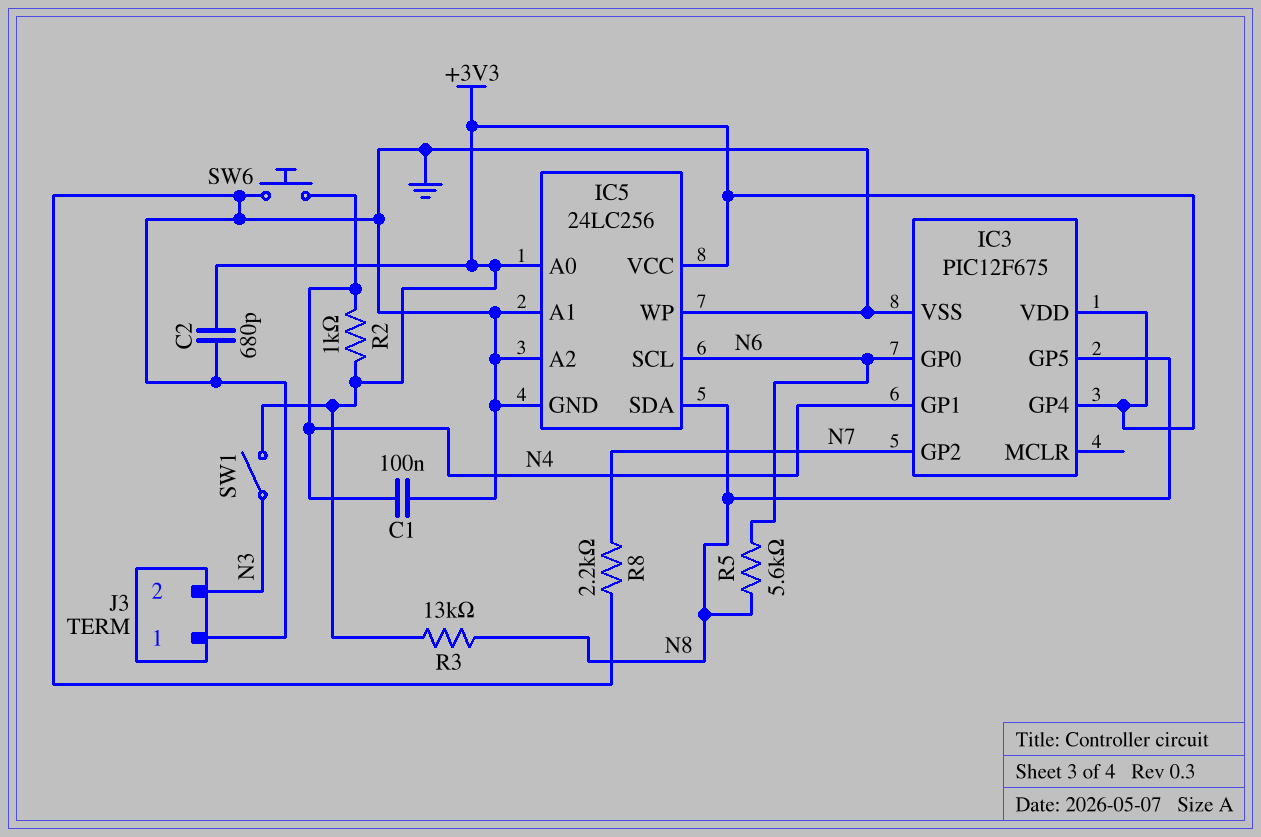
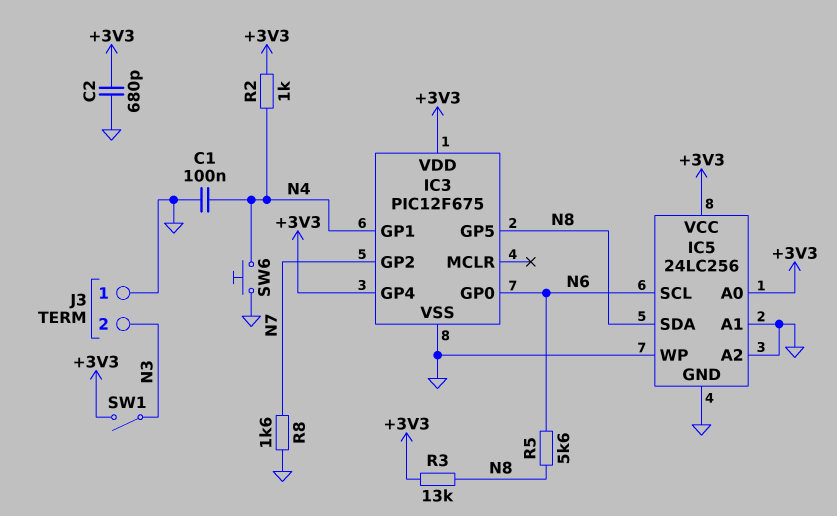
R8: 2.2k (GND, N7) -> 1.6k (GND, N7)

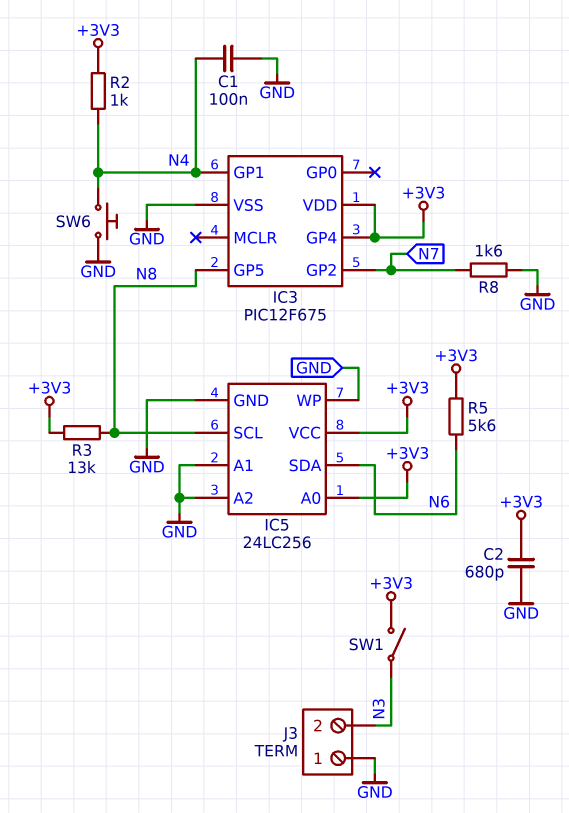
IC3 pin GP0: N6 -> none
IC5 pin SCL: N6 -> N8
IC5 pin SDA: N8 -> N6
R5: 5.6k (N6, N8) -> 5.6k (+3V3, N6)

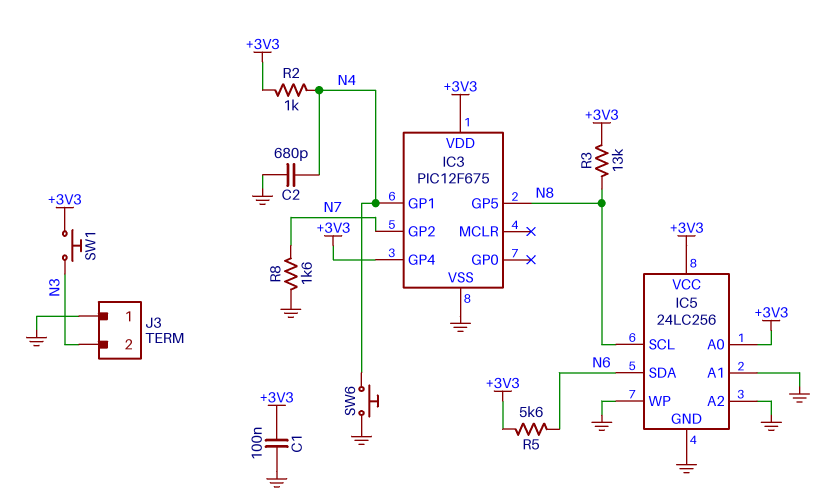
C1: 100nF (GND, N4) -> 100nF (+3V3, GND)
C2: 680pF (+3V3, GND) -> 680pF (GND, N4)
SW1: switch (+3V3, N3) -> button (+3V3, N3)

